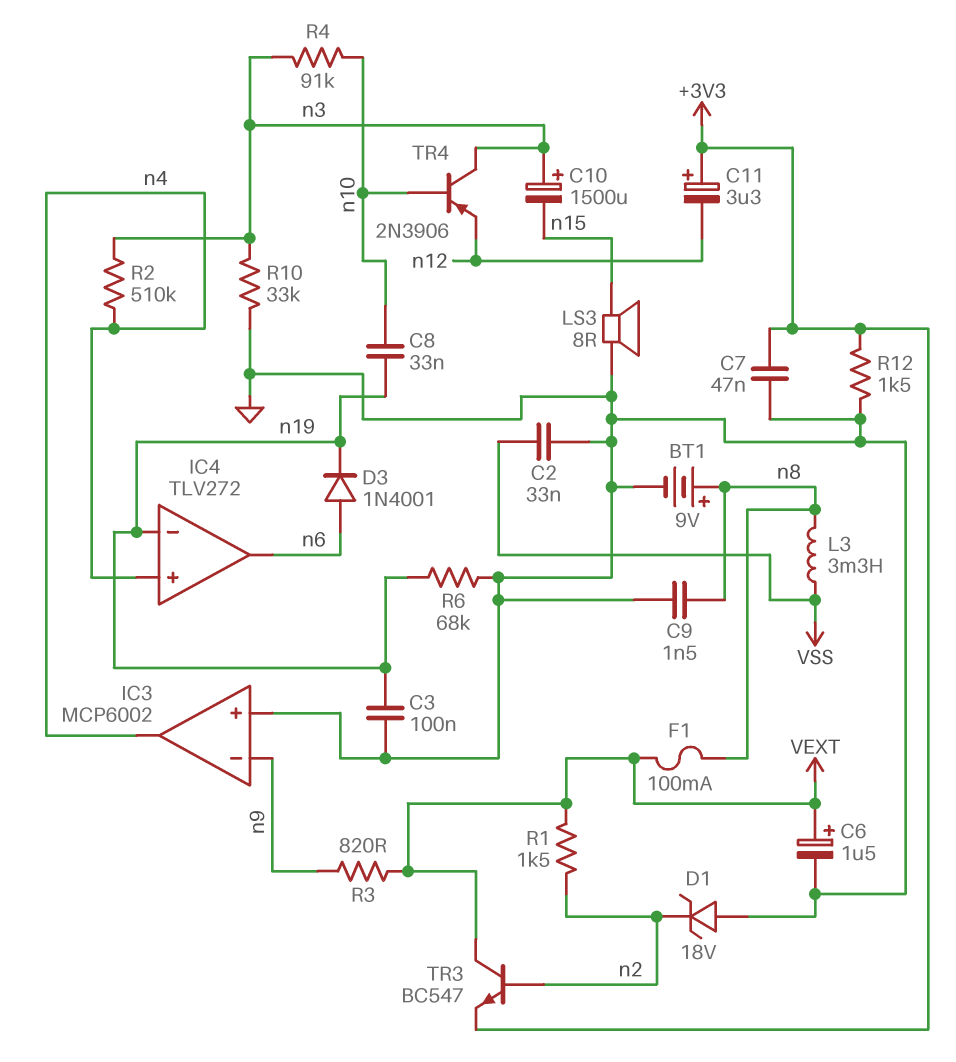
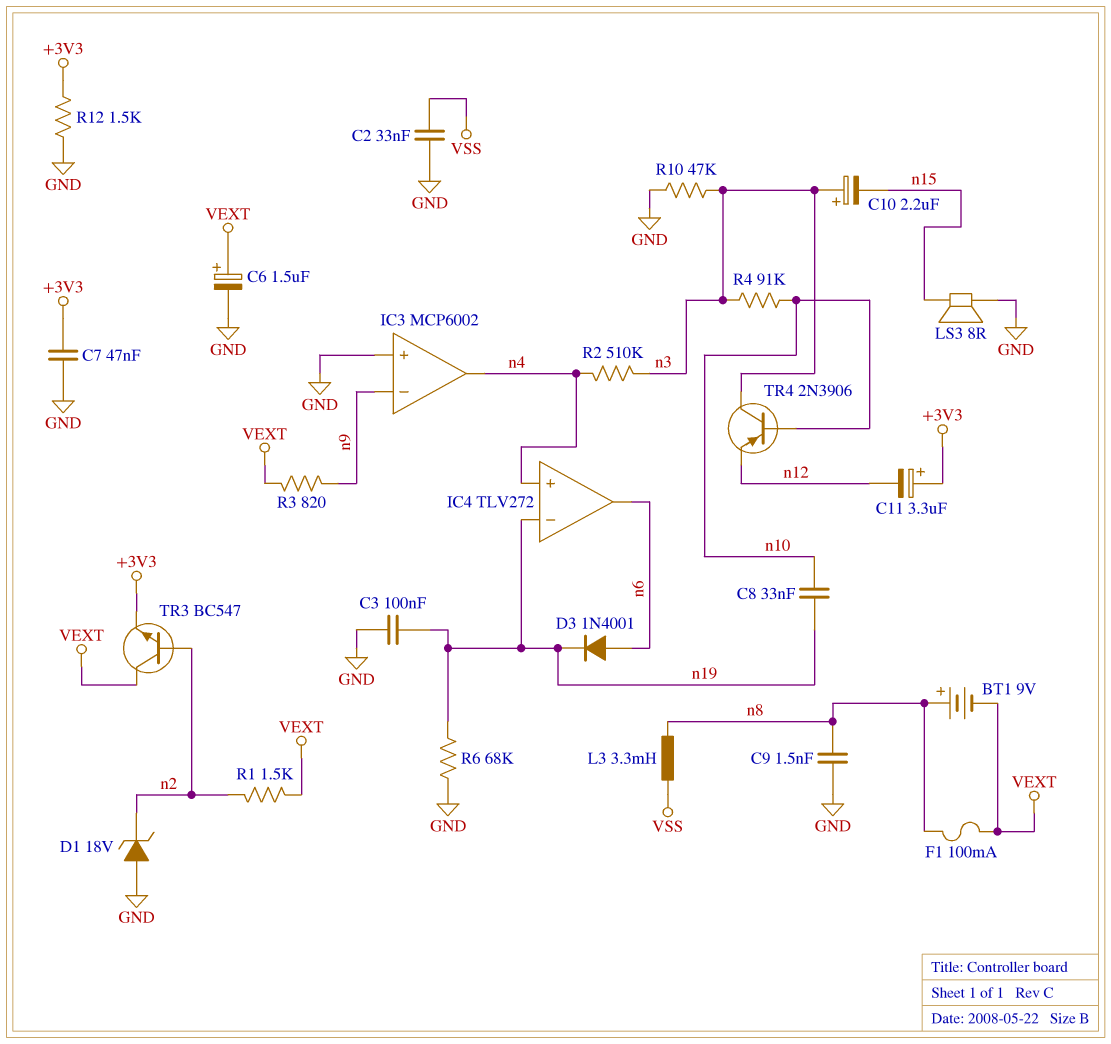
BT1: 9V (plus n8, minus GND) -> 9V (plus n8, minus VEXT)
C10: 1500uF (plus n3, minus n15) -> 2.2uF (plus n3, minus n15)
R10: 33k (GND, n3) -> 47k (GND, n3)

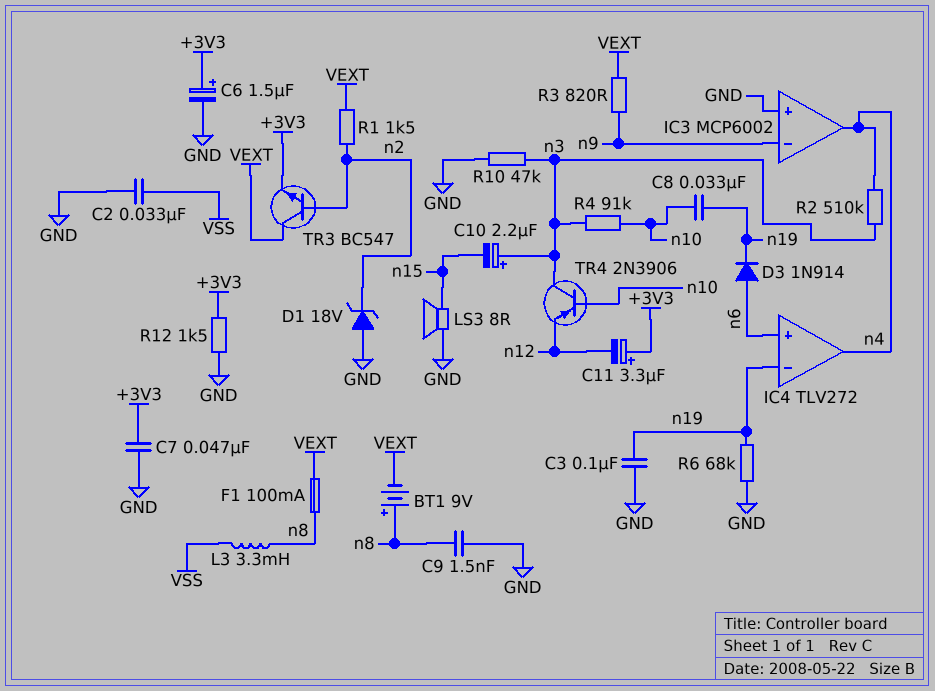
C6: 1.5uF (plus VEXT, minus GND) -> 1.5uF (plus +3V3, minus GND)
D3: diode 1N4001 (A n6, K n19) -> diode 1N914 (A n6, K n19)
IC4 pin in+: n4 -> n6
IC4 pin out: n6 -> n4

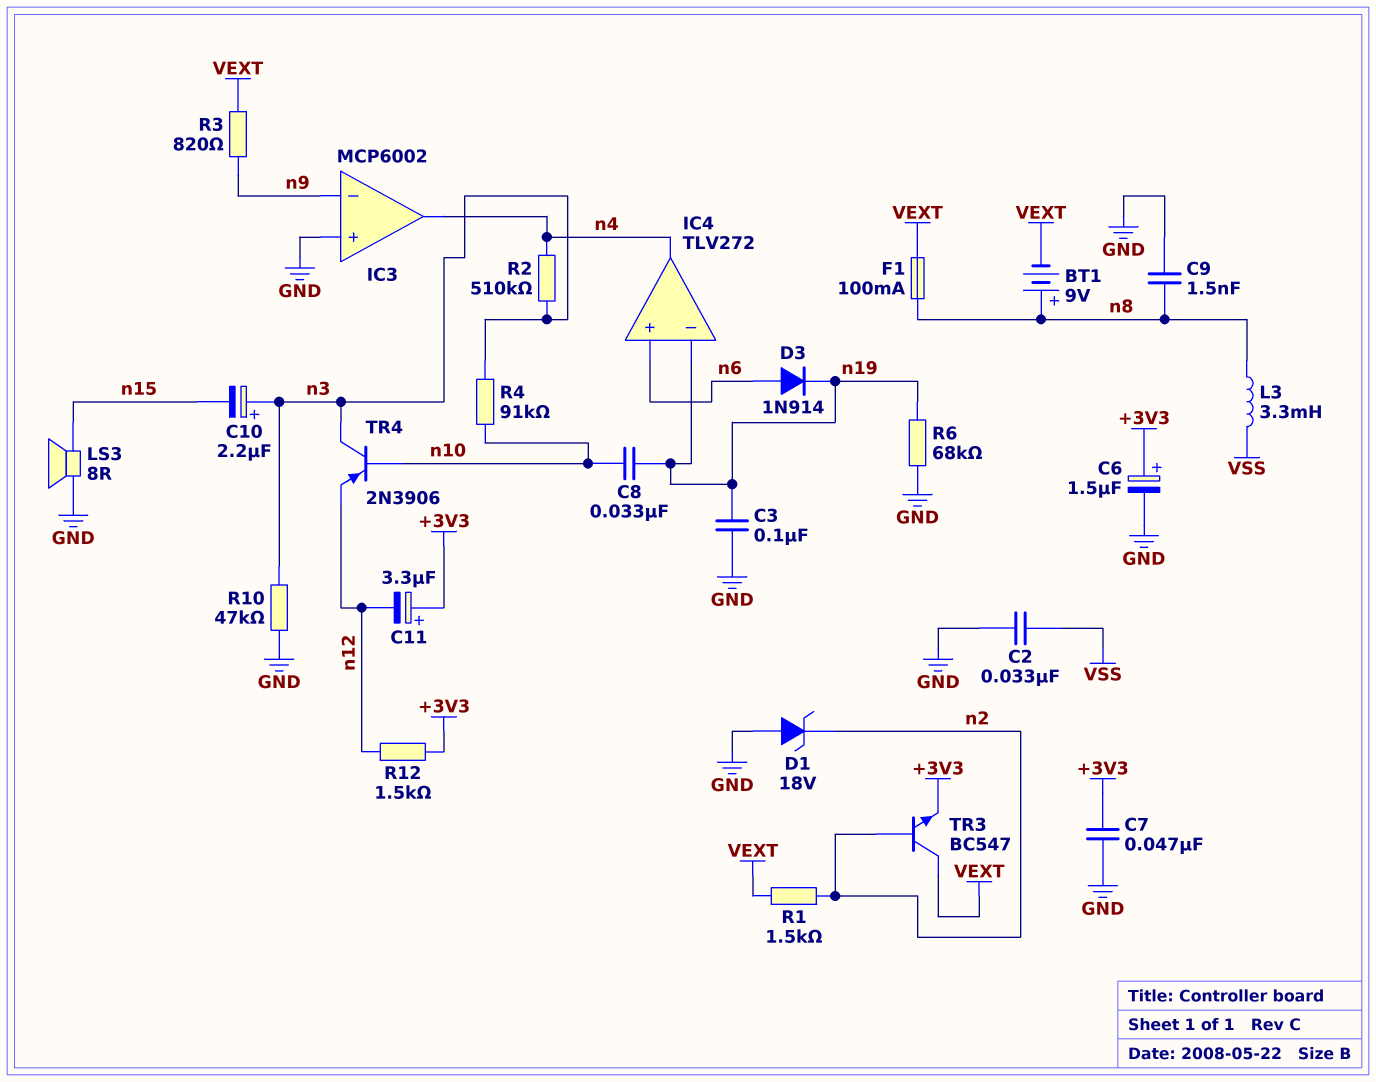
R12: 1.5k (+3V3, GND) -> 1.5k (+3V3, n12)

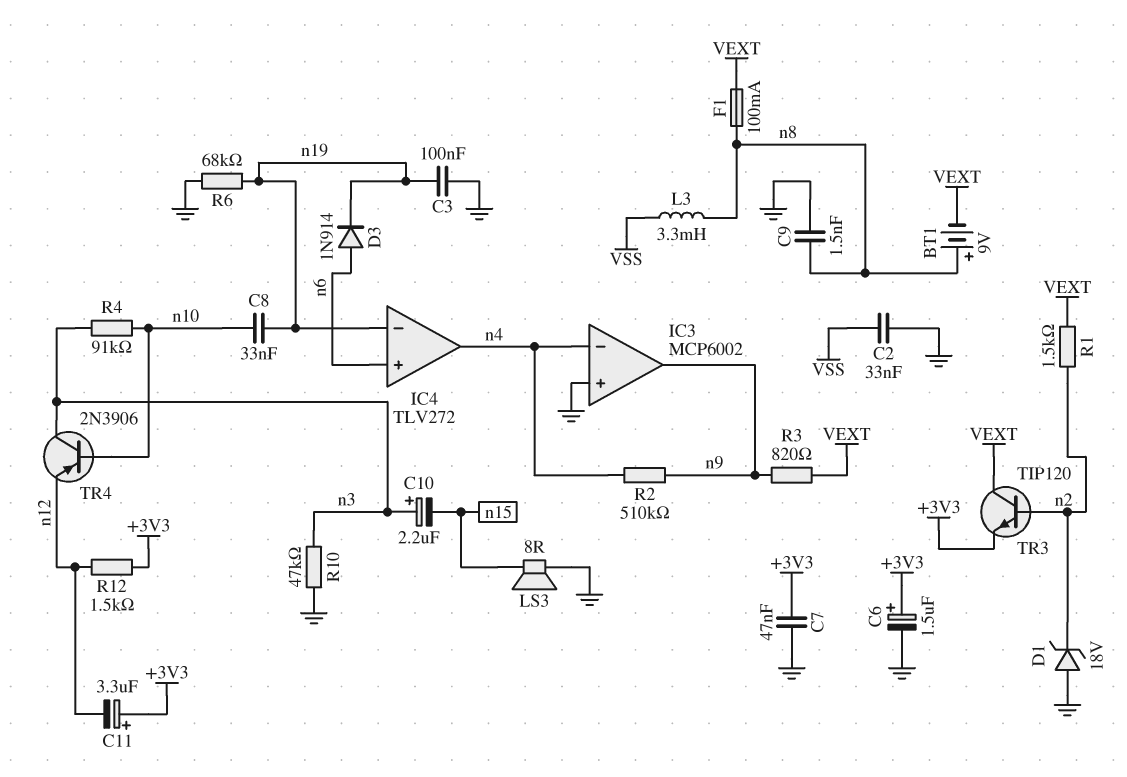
IC3 pin in-: n9 -> n4
IC3 pin out: n4 -> n9
R2: 510k (n3, n4) -> 510k (n4, n9)
TR3: NPN BC547 (B n2, C VEXT, E +3V3) -> NPN TIP120 (B n2, C VEXT, E +3V3)

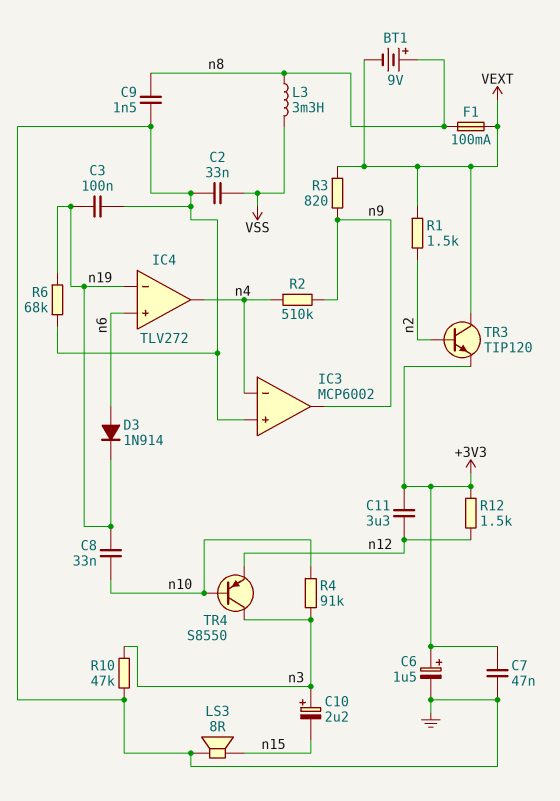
C11: 3.3uF (plus +3V3, minus n12) -> 3.3uF (+3V3, n12)
D1: zener 18V (A GND, K n2) -> none
TR4: PNP 2N3906 (B n10, C n3, E n12) -> PNP S8550 (B n10, C n3, E n12)

